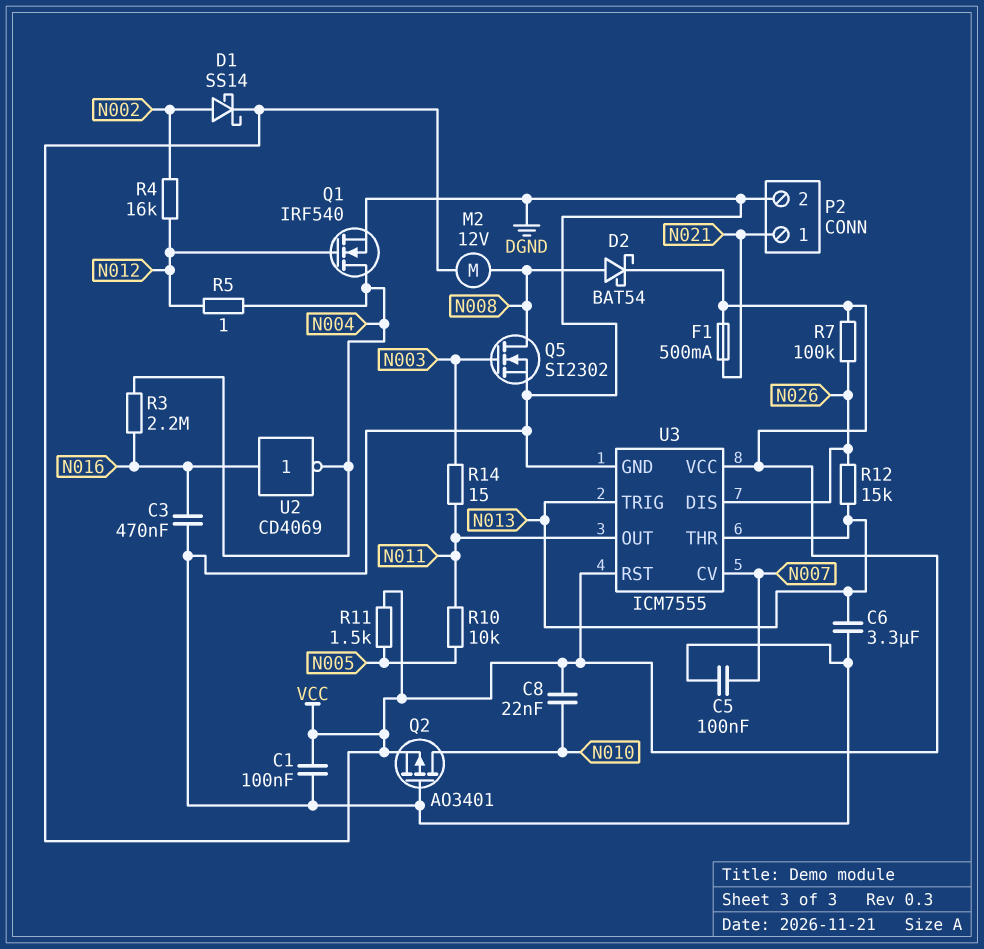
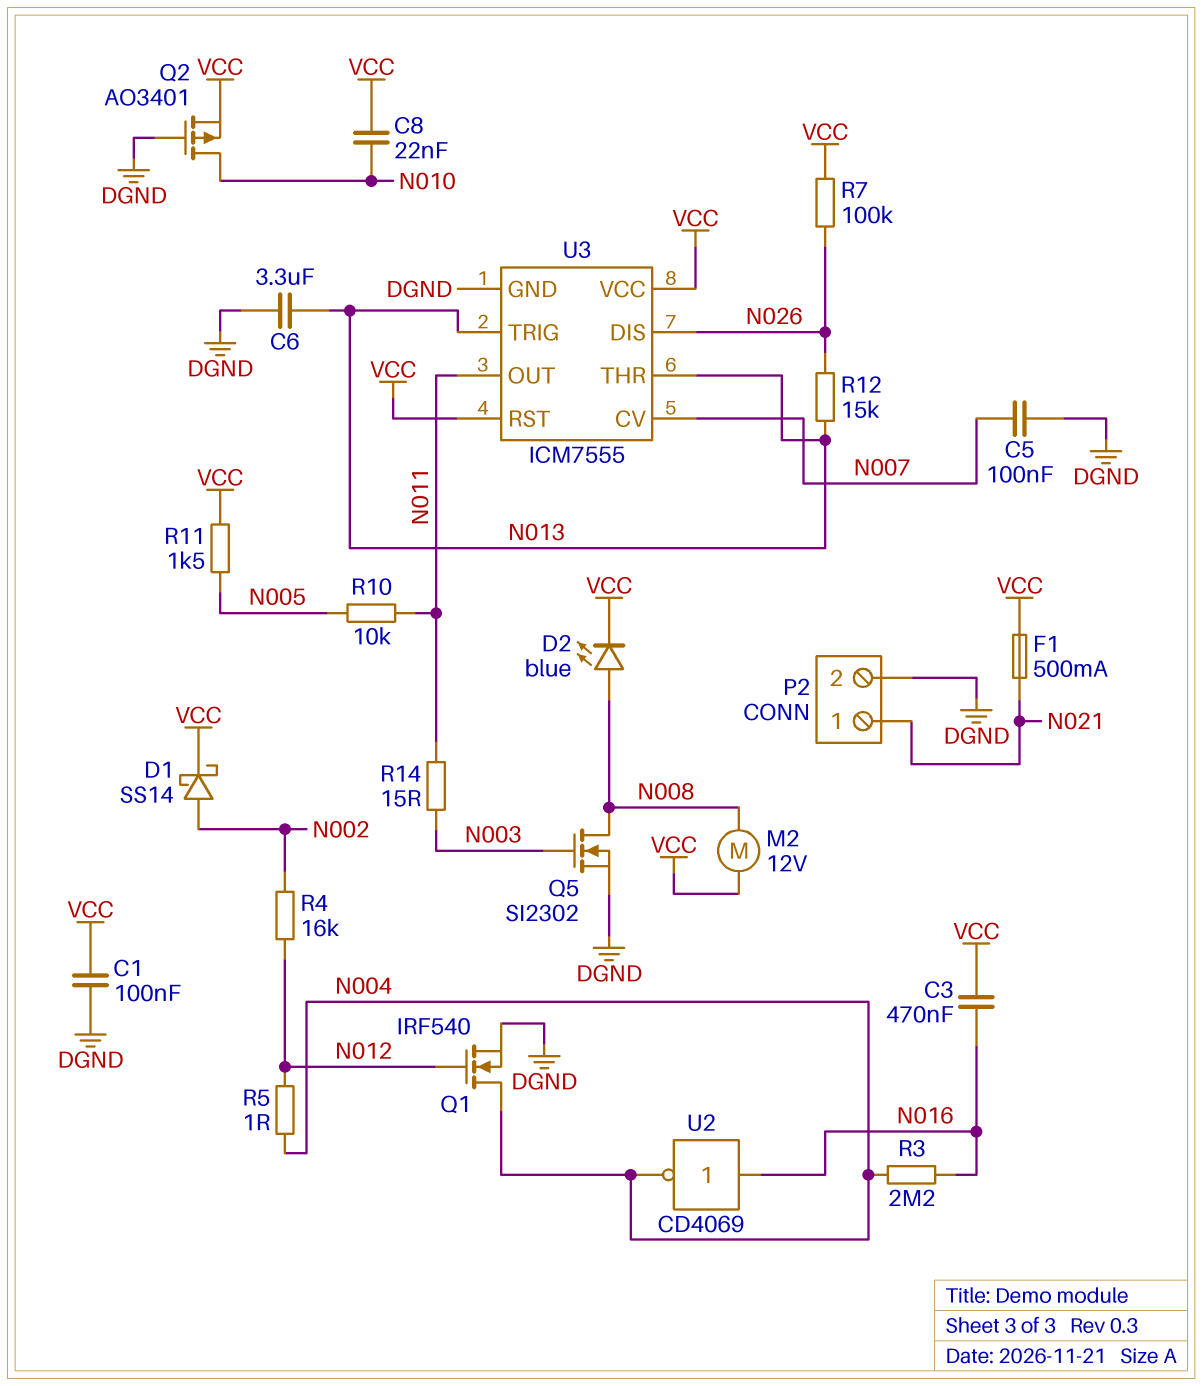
C3: 470nF (DGND, N016) -> 470nF (N016, VCC)
D2: schottky BAT54 (A N008, K VCC) -> LED blue (A N008, K VCC)

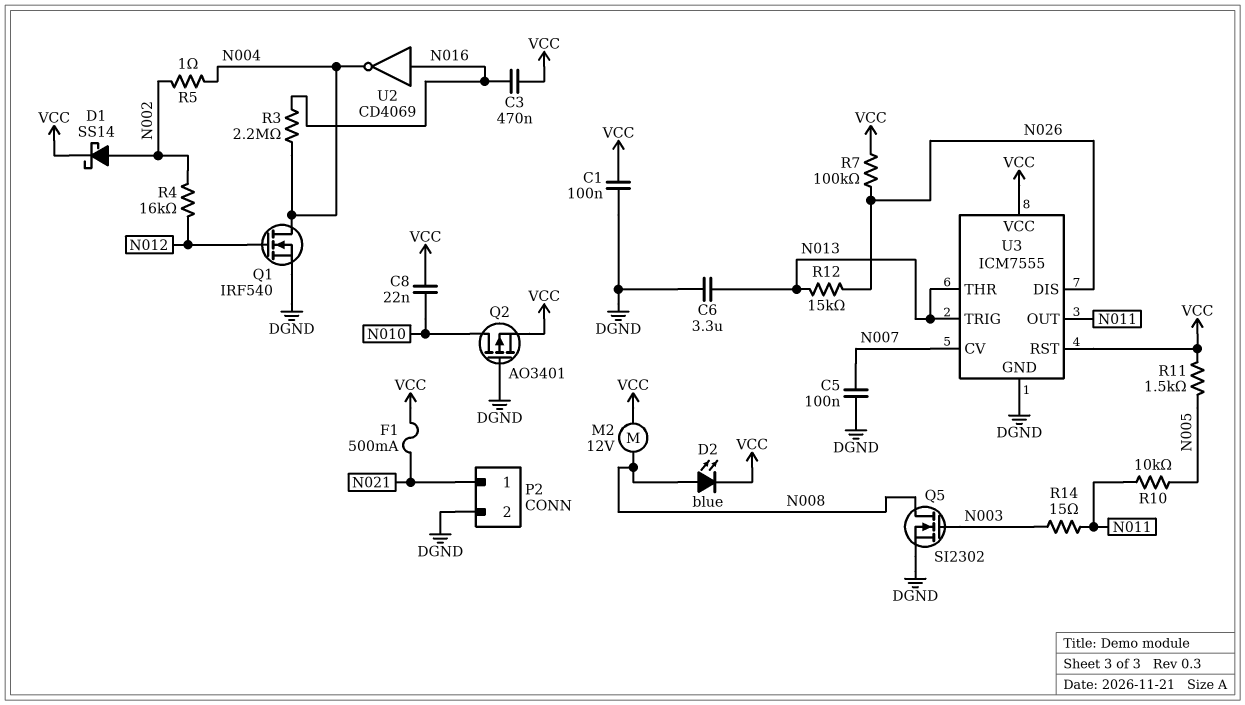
R5: 1 (N004, N012) -> 1 (N002, N004)

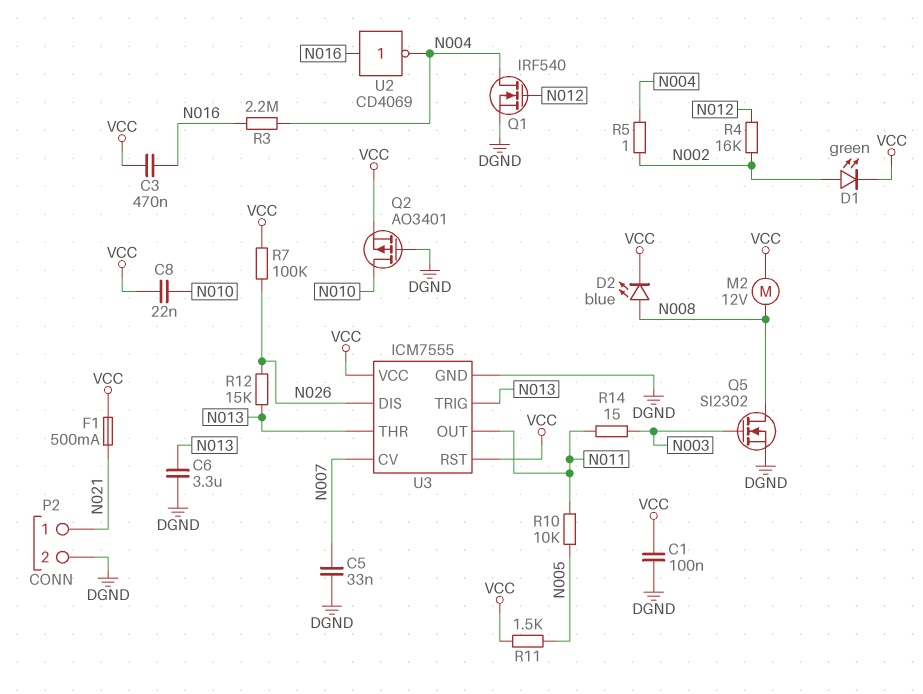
C5: 100nF (DGND, N007) -> 33nF (DGND, N007)
D1: schottky SS14 (A N002, K VCC) -> LED green (A N002, K VCC)

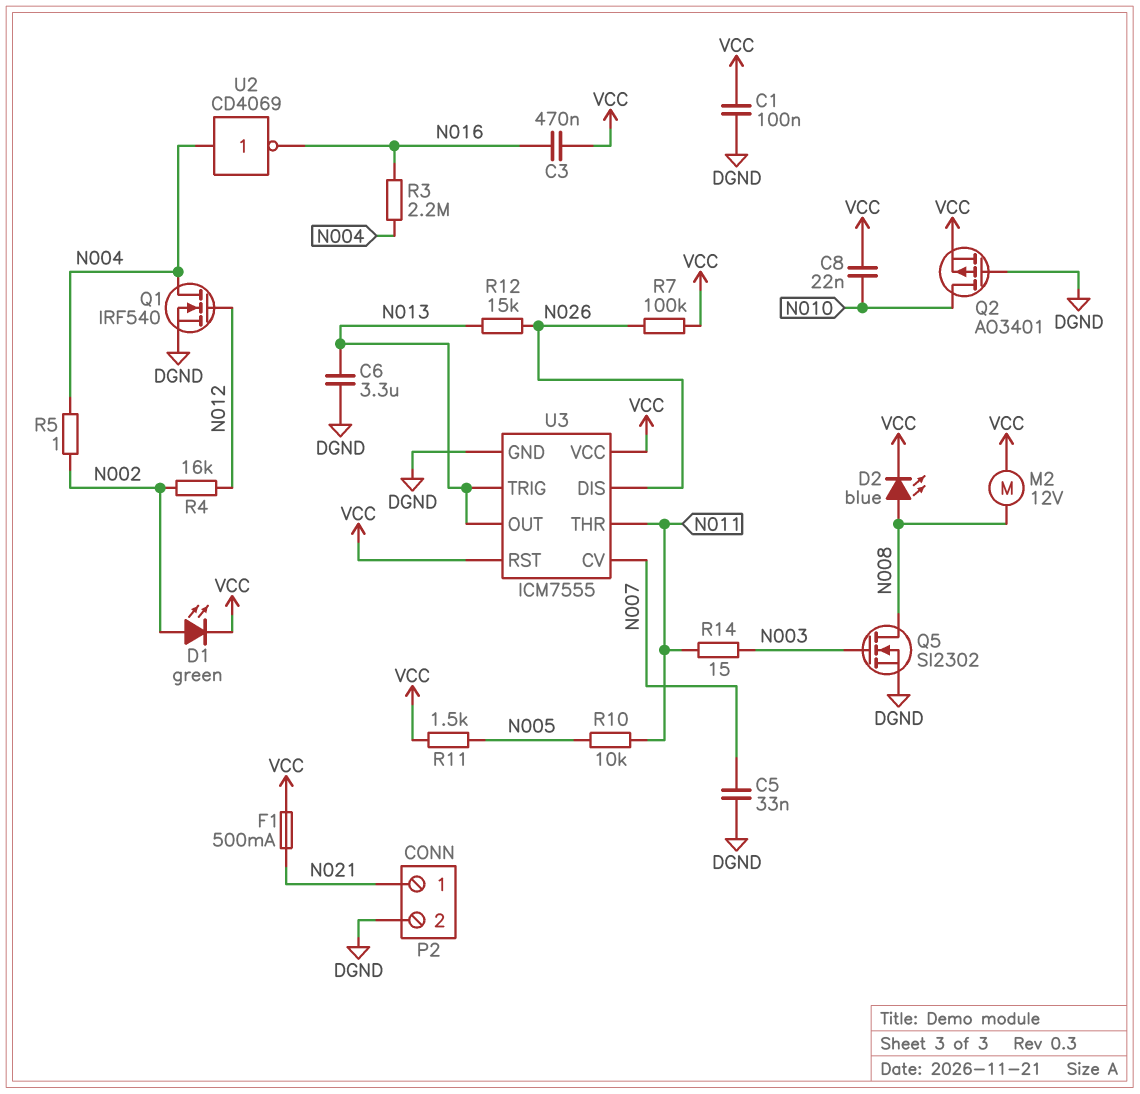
U2: NOT CD4069 (in N016, out N004) -> NOT CD4069 (in N004, out N016)
U3 pin OUT: N011 -> N013
U3 pin THR: N013 -> N011

